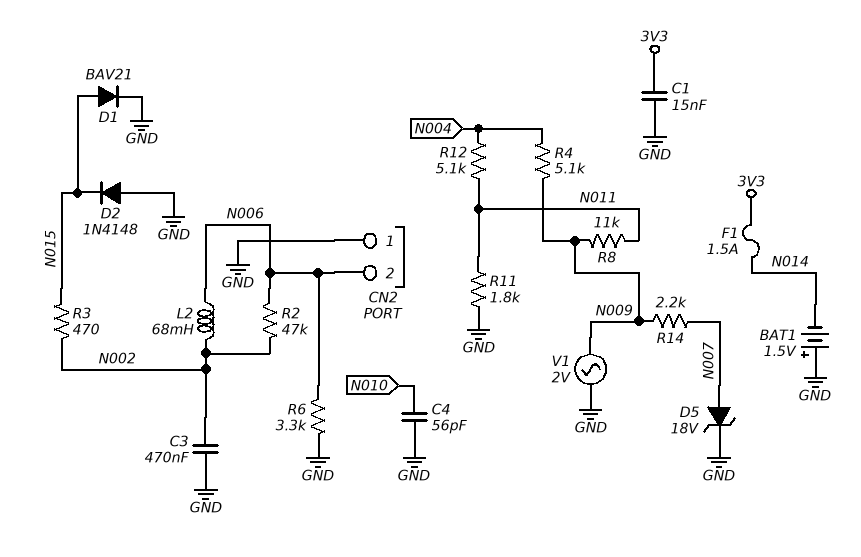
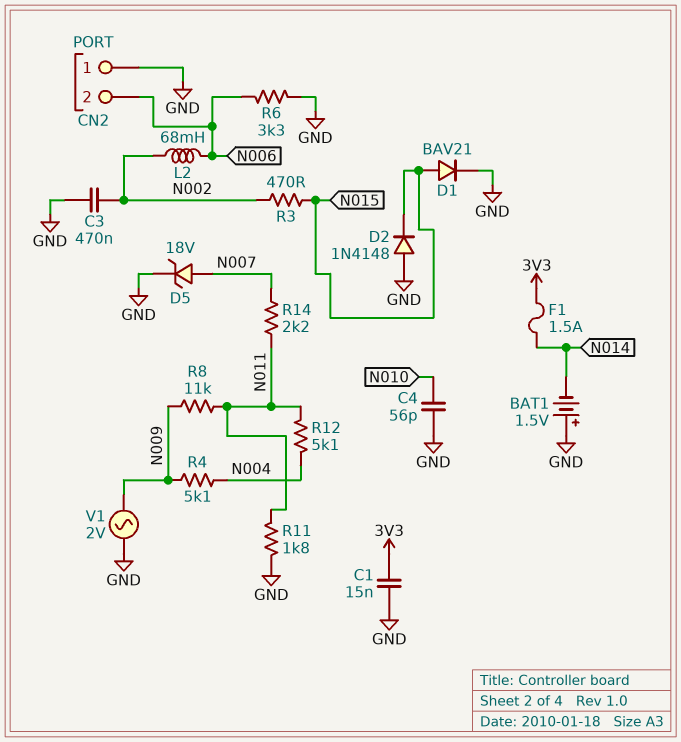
R2: 47k (N002, N006) -> none
R14: 2.2k (N007, N009) -> 2.2k (N007, N011)

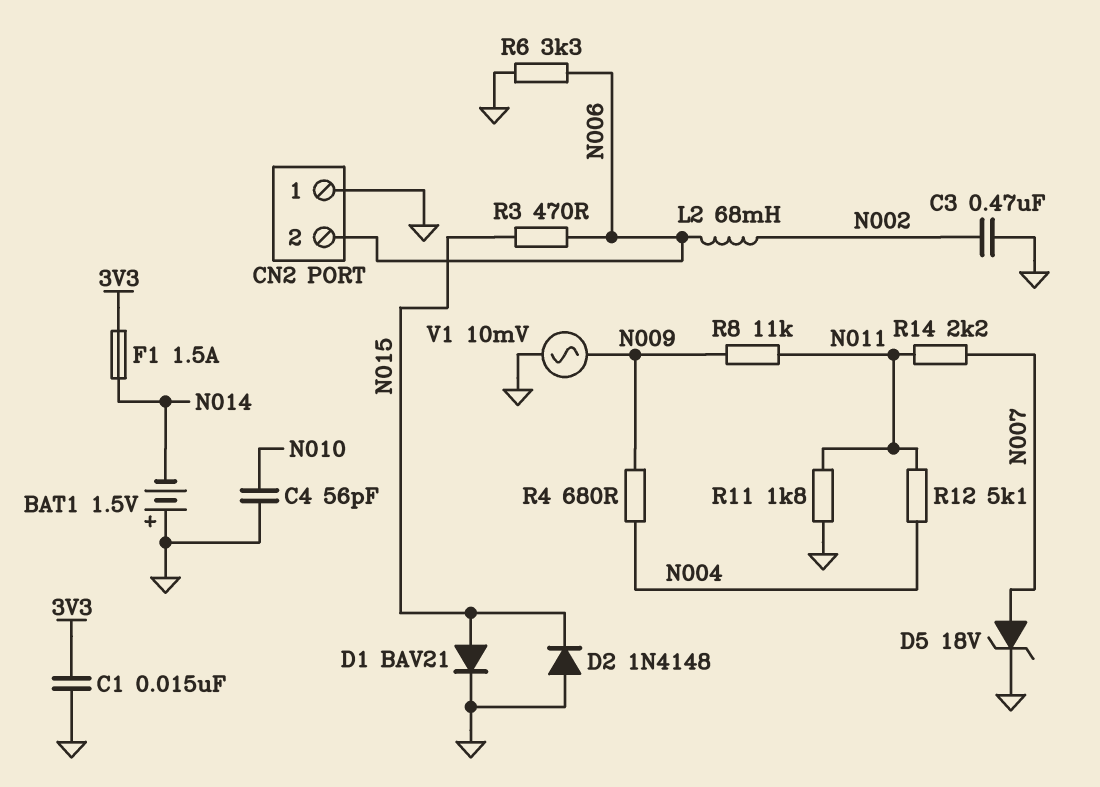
R3: 470 (N002, N015) -> 470 (N006, N015)
R4: 5.1k (N004, N009) -> 680 (N004, N009)
V1: AC 2V (GND, N009) -> AC 10mV (GND, N009)

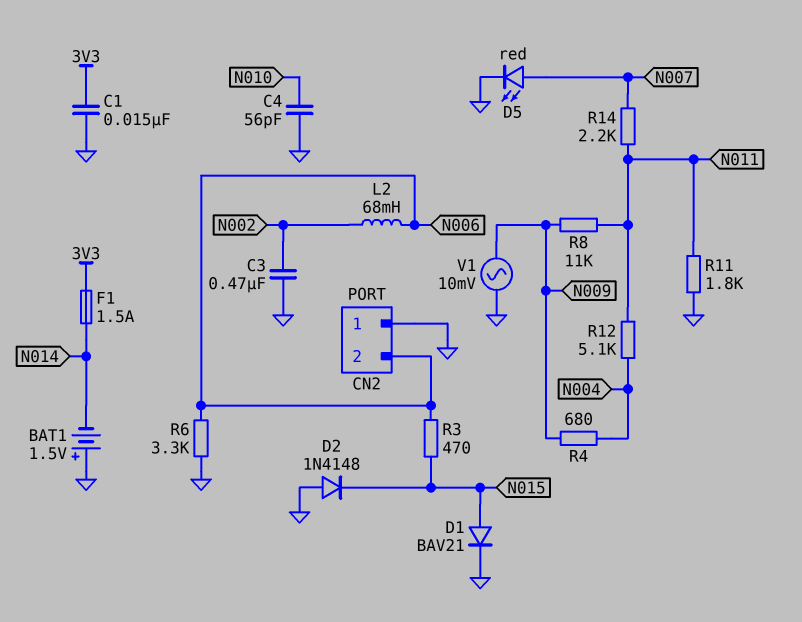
D5: zener 18V (A N007, K GND) -> LED red (A N007, K GND)

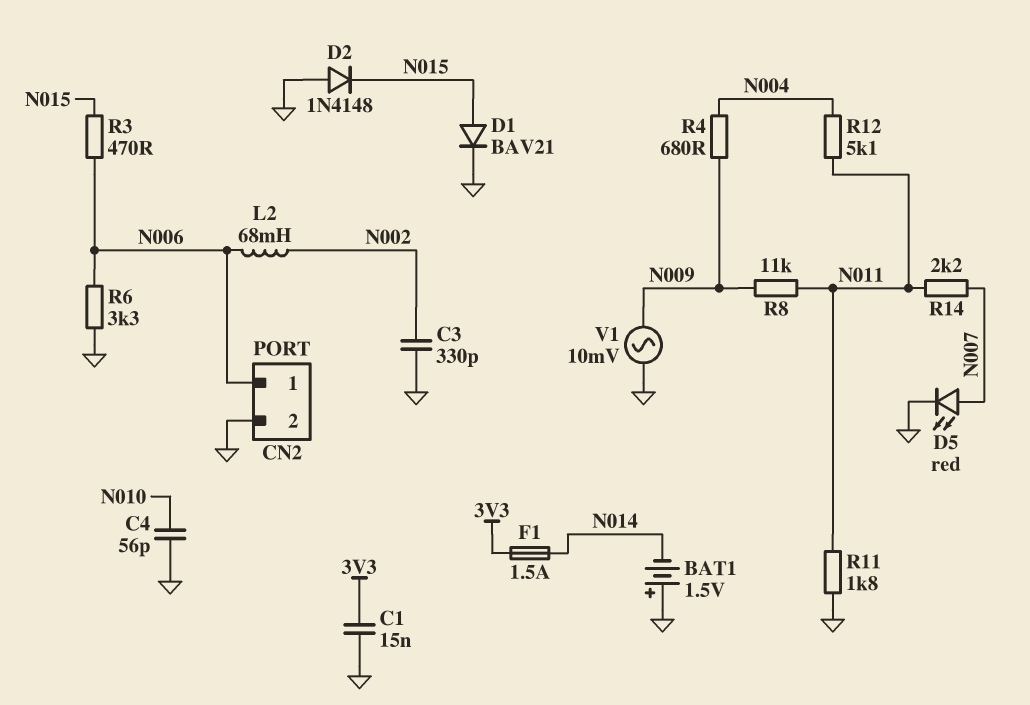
C3: 470nF (GND, N002) -> 330pF (GND, N002)
CN2 pin 1: GND -> N006
CN2 pin 2: N006 -> GND

